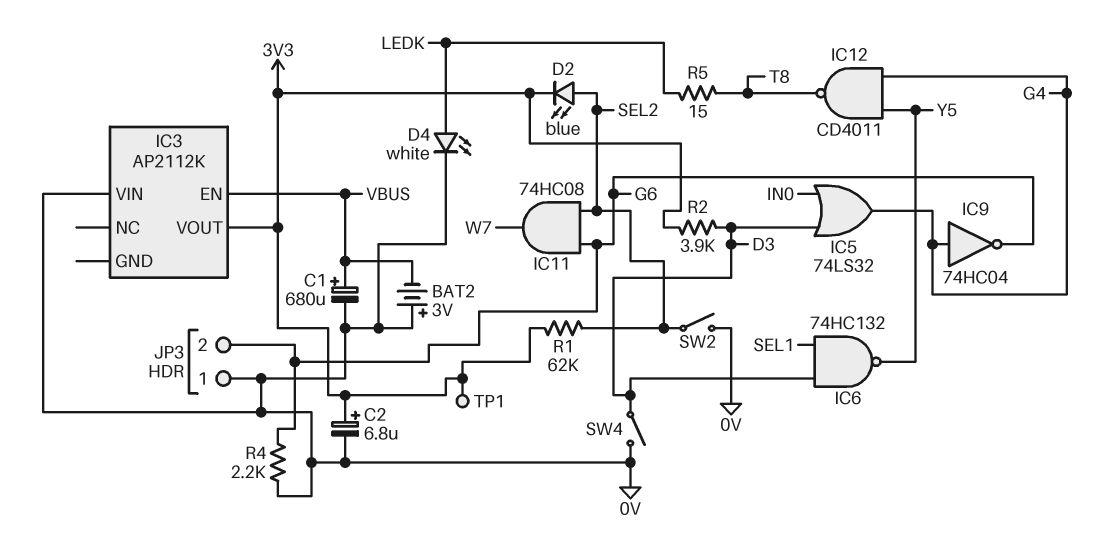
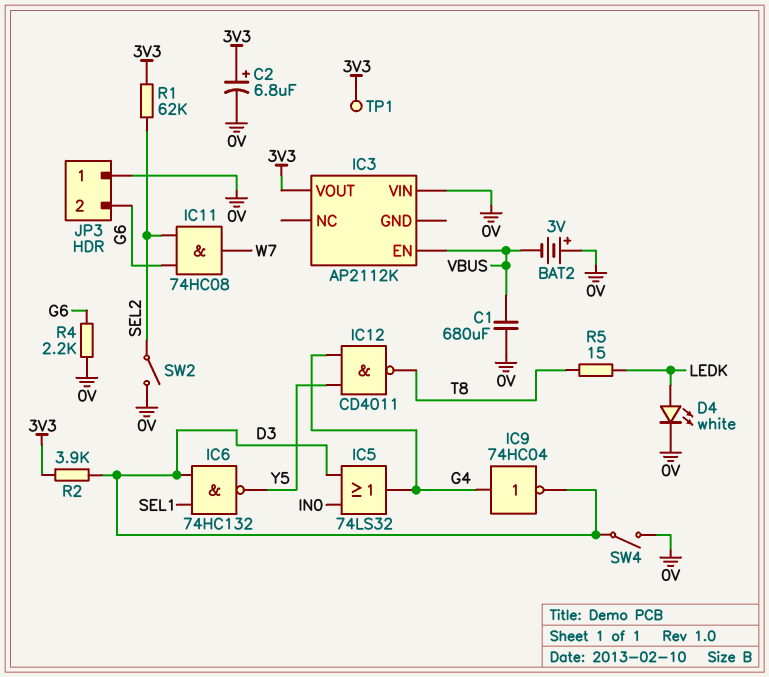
C1: 680uF (plus VBUS, minus 0V) -> 680uF (0V, VBUS)
D2: LED blue (A SEL2, K 3V3) -> none
IC9: NOT 74HC04 (in G4, out G6) -> NOT 74HC04 (in G4, out D3)

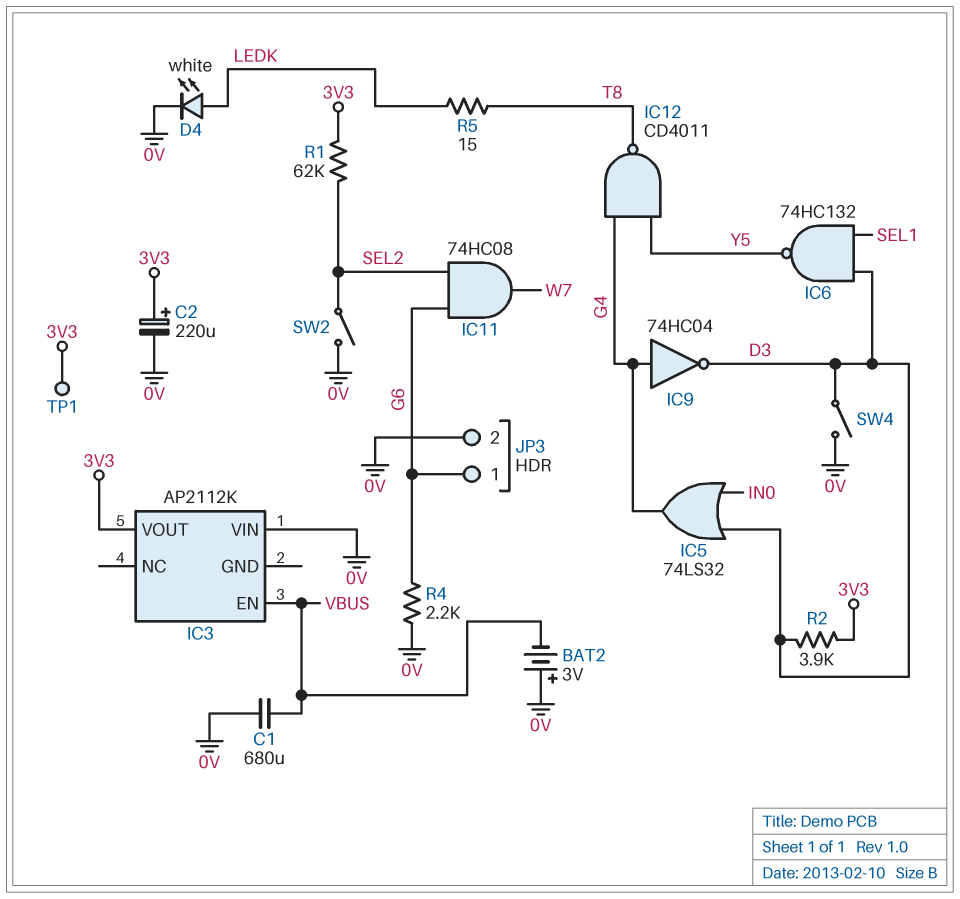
C2: 6.8uF (plus 3V3, minus 0V) -> 220uF (plus 3V3, minus 0V)
JP3 pin 1: 0V -> G6
JP3 pin 2: G6 -> 0V

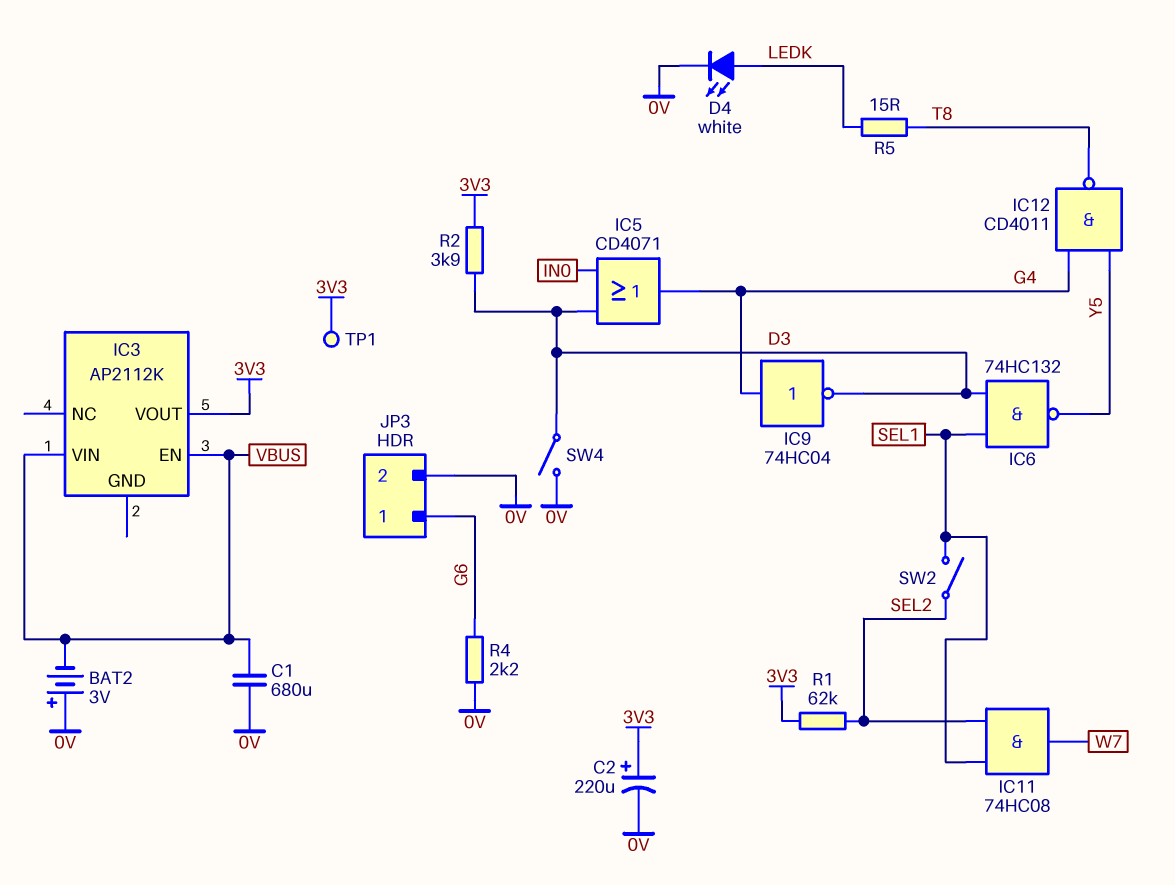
IC3 pin VIN: 0V -> VBUS
IC5: OR 74LS32 (in D3, in IN0, out G4) -> OR CD4071 (in D3, in IN0, out G4)
IC11: AND 74HC08 (in G6, in SEL2, out W7) -> AND 74HC08 (in SEL1, in SEL2, out W7)
SW2: switch (0V, SEL2) -> switch (SEL1, SEL2)

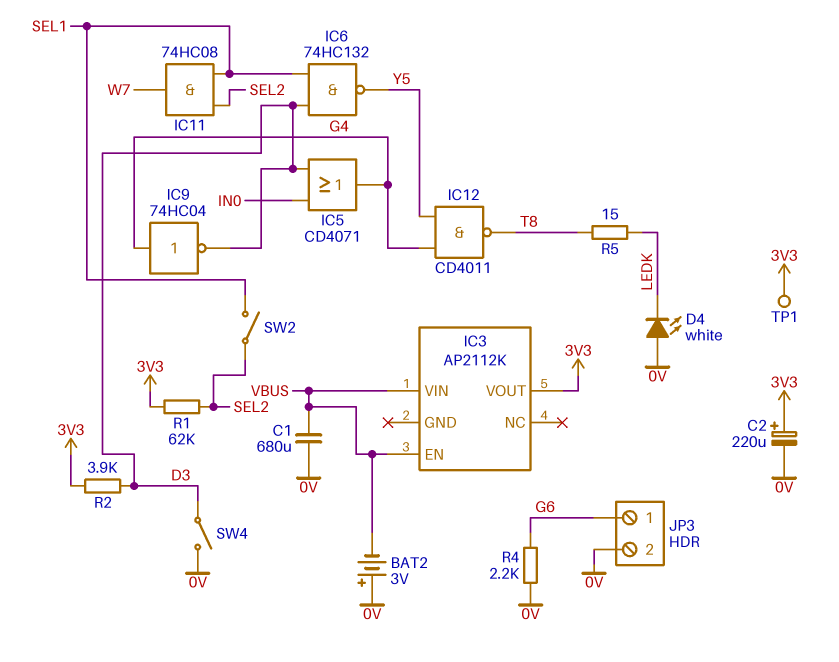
D4: LED white (A LEDK, K 0V) -> LED white (A 0V, K LEDK)

